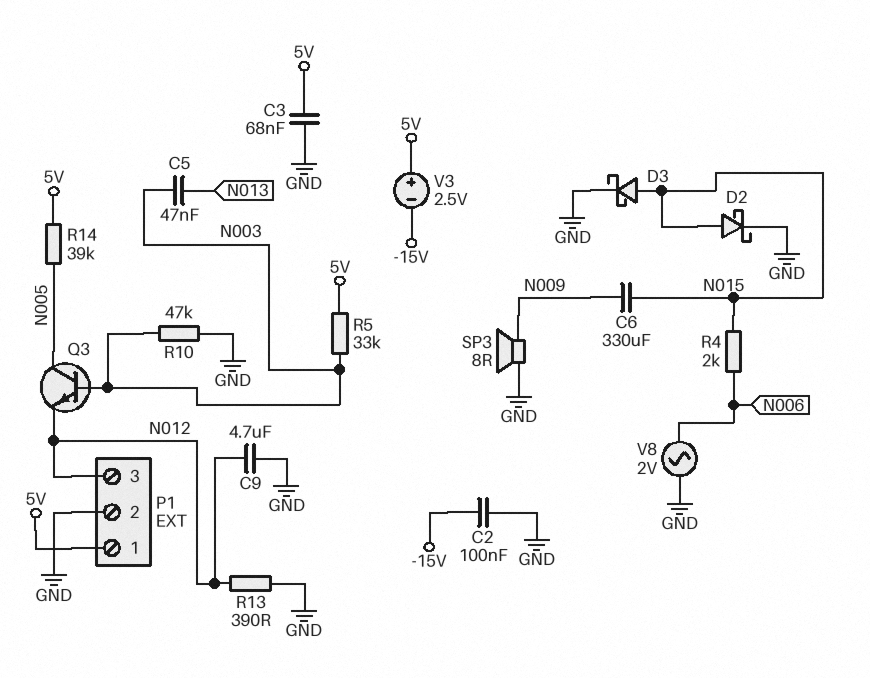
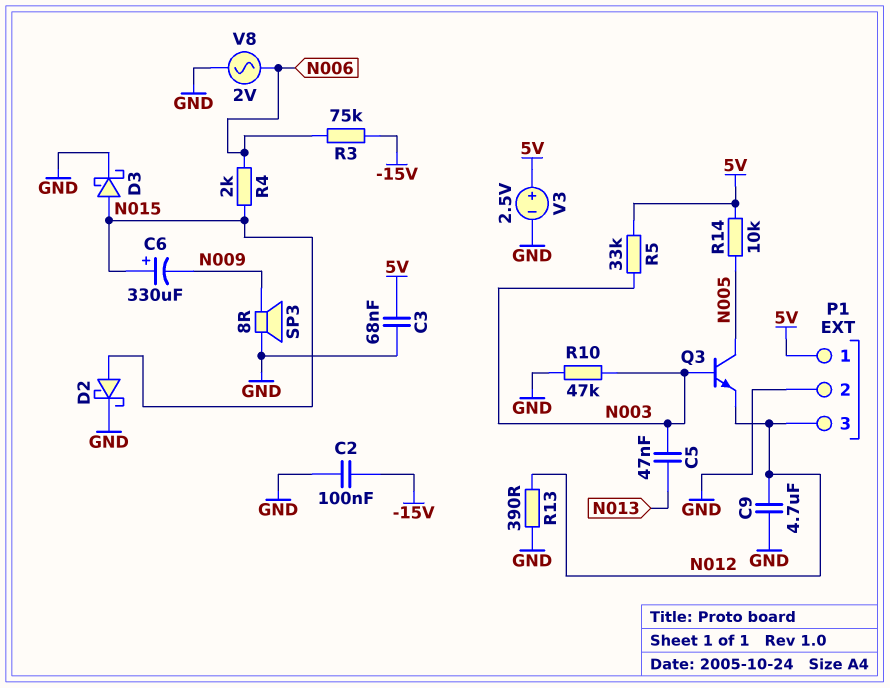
C6: 330uF (N009, N015) -> 330uF (plus N015, minus N009)
R3: none -> 75k (-15V, N006)
R14: 39k (5V, N005) -> 10k (5V, N005)
V3: 2.5V (plus 5V, minus -15V) -> 2.5V (plus 5V, minus GND)

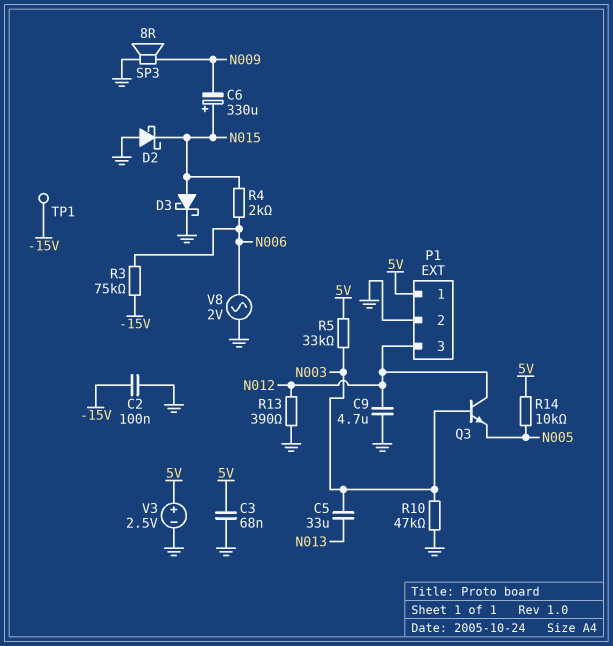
C5: 47nF (N003, N013) -> 33uF (N003, N013)
D2: schottky (A N015, K GND) -> schottky (A GND, K N015)
Q3: NPN (B N003, C N005, E N012) -> NPN (B N003, C N012, E N005)
TP1: none -> test point (-15V)

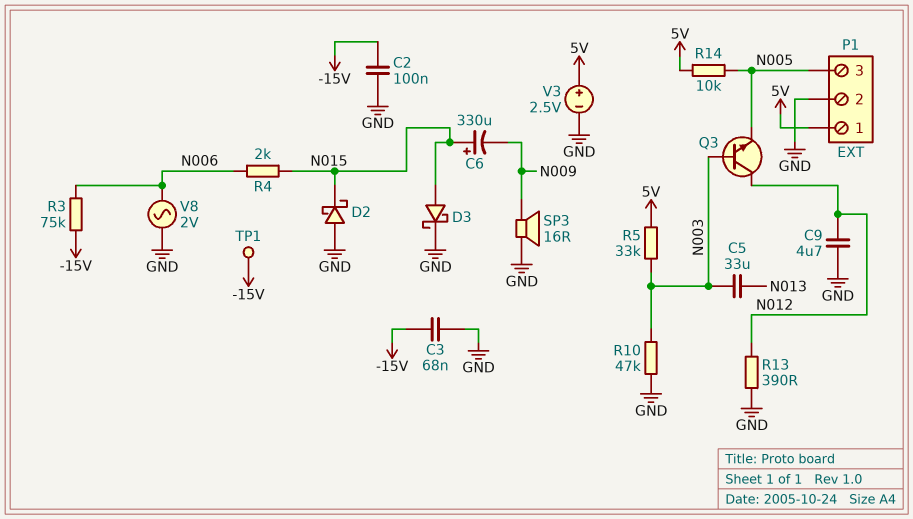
C3: 68nF (5V, GND) -> 68nF (-15V, GND)
P1 pin 3: N012 -> N005
SP3: speaker 8R (GND, N009) -> speaker 16R (GND, N009)

